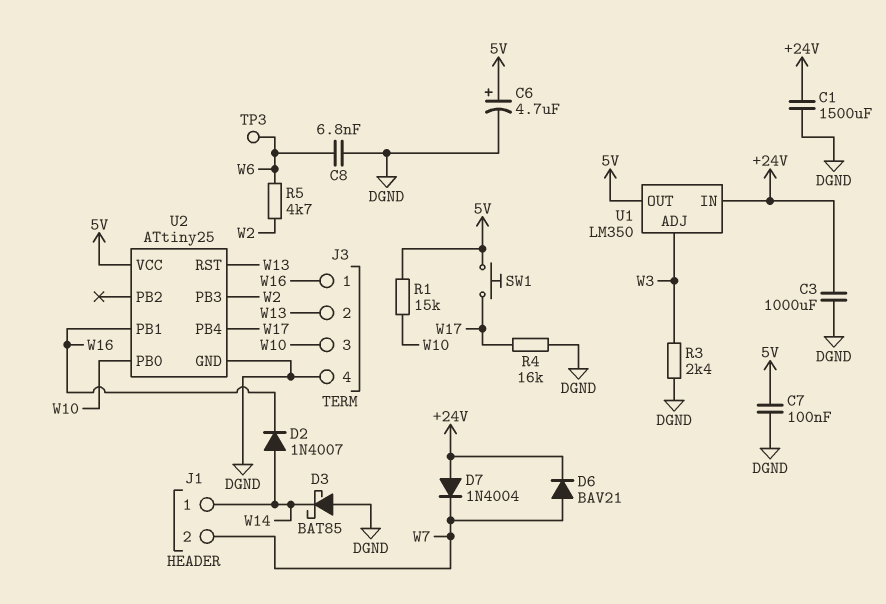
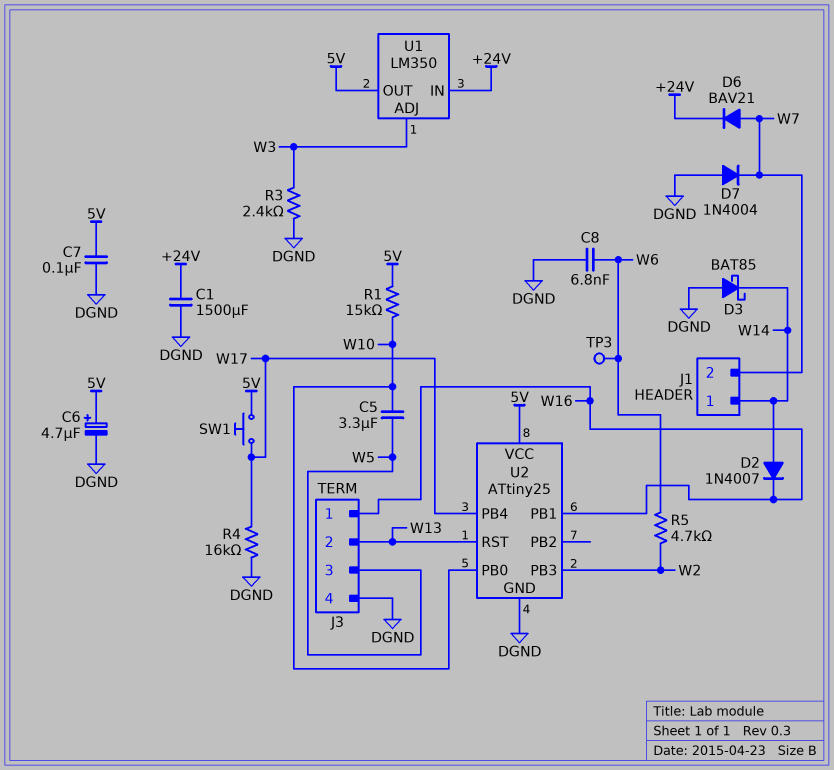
C3: 1000uF (+24V, DGND) -> none
C5: none -> 3.3uF (W5, W10)
D7: diode 1N4004 (A +24V, K W7) -> diode 1N4004 (A DGND, K W7)
J3 pin 3: W10 -> W5

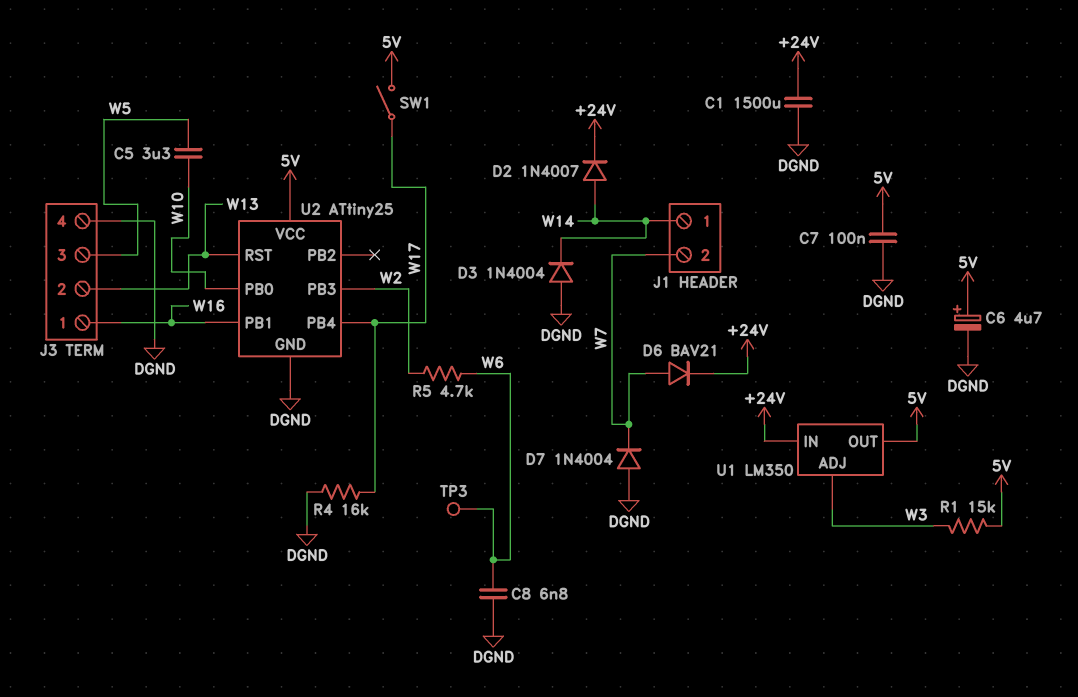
D2: diode 1N4007 (A W14, K W16) -> diode 1N4007 (A W14, K +24V)
D3: schottky BAT85 (A DGND, K W14) -> diode 1N4004 (A DGND, K W14)
R1: 15k (5V, W10) -> 15k (5V, W3)
R3: 2.4k (DGND, W3) -> none
SW1: button (5V, W17) -> switch (5V, W17)

